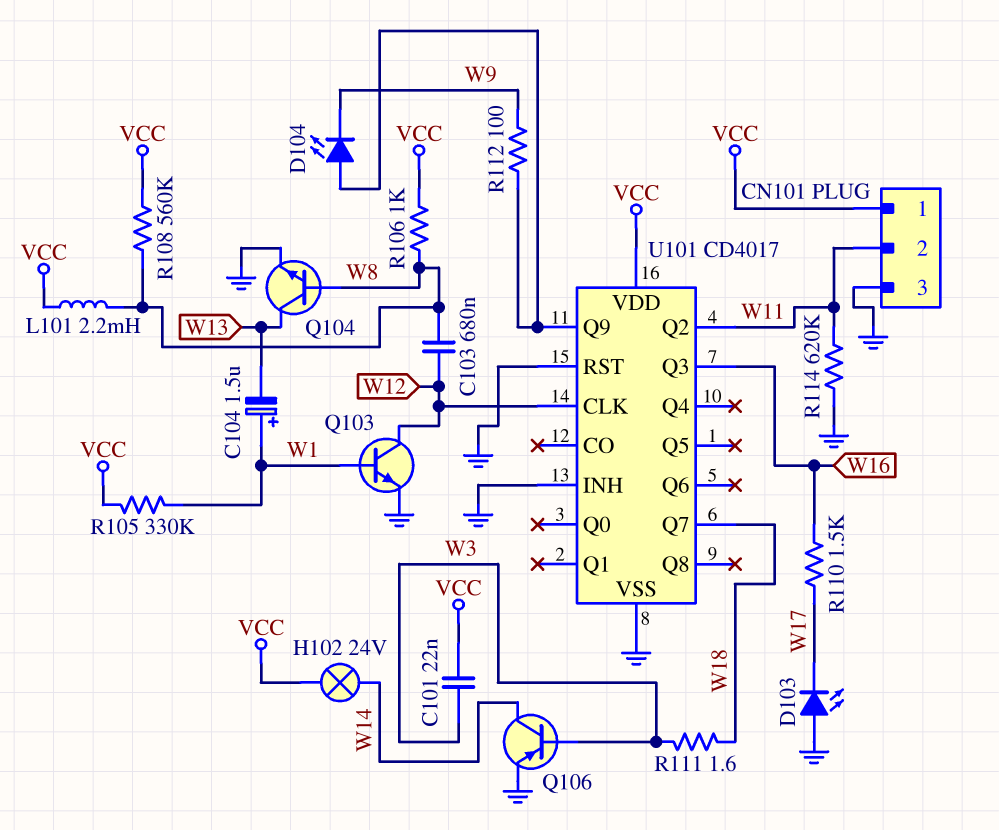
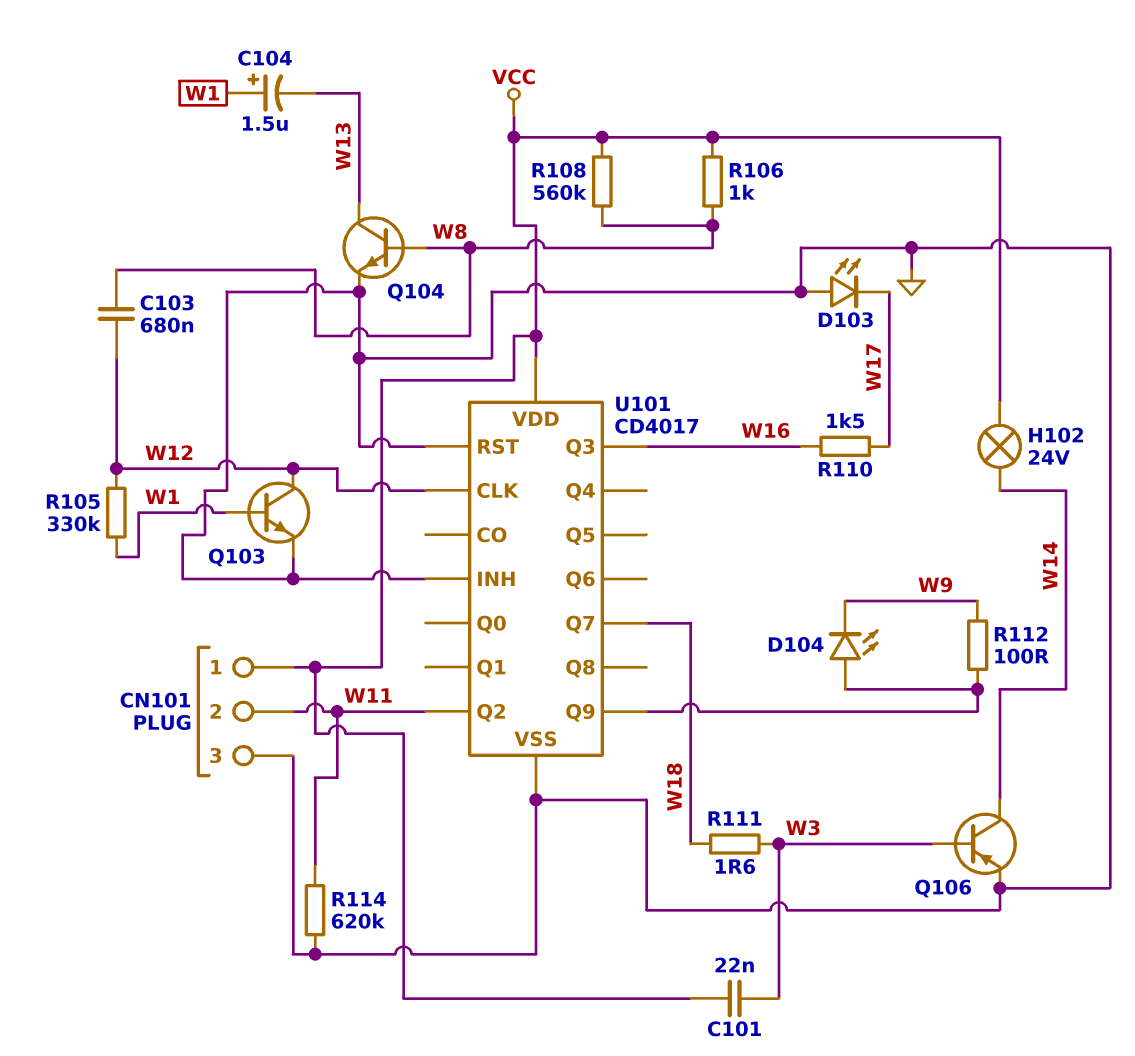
L101: 2.2mH (VCC, W8) -> none
R105: 330k (VCC, W1) -> 330k (W1, W12)

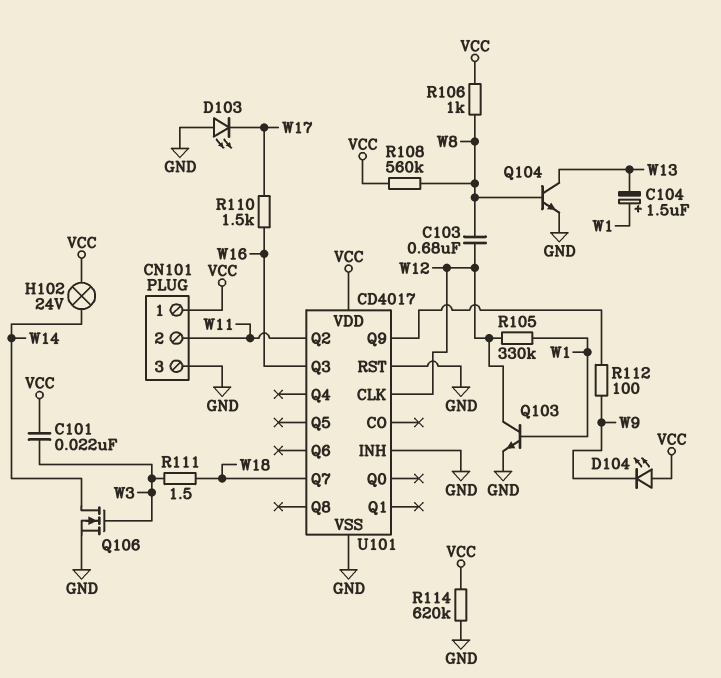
D104: LED (A U101/Q9, K W9) -> LED (A VCC, K W9)
Q106: PNP (B W3, C W14, E GND) -> NMOS (G W3, D W14, S GND)
R111: 1.6 (W3, W18) -> 1.5 (W3, W18)
R114: 620k (GND, W11) -> 620k (GND, VCC)

